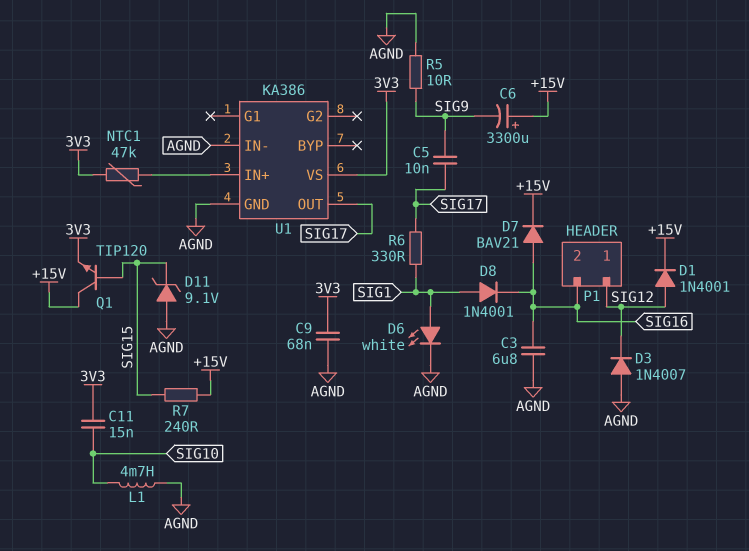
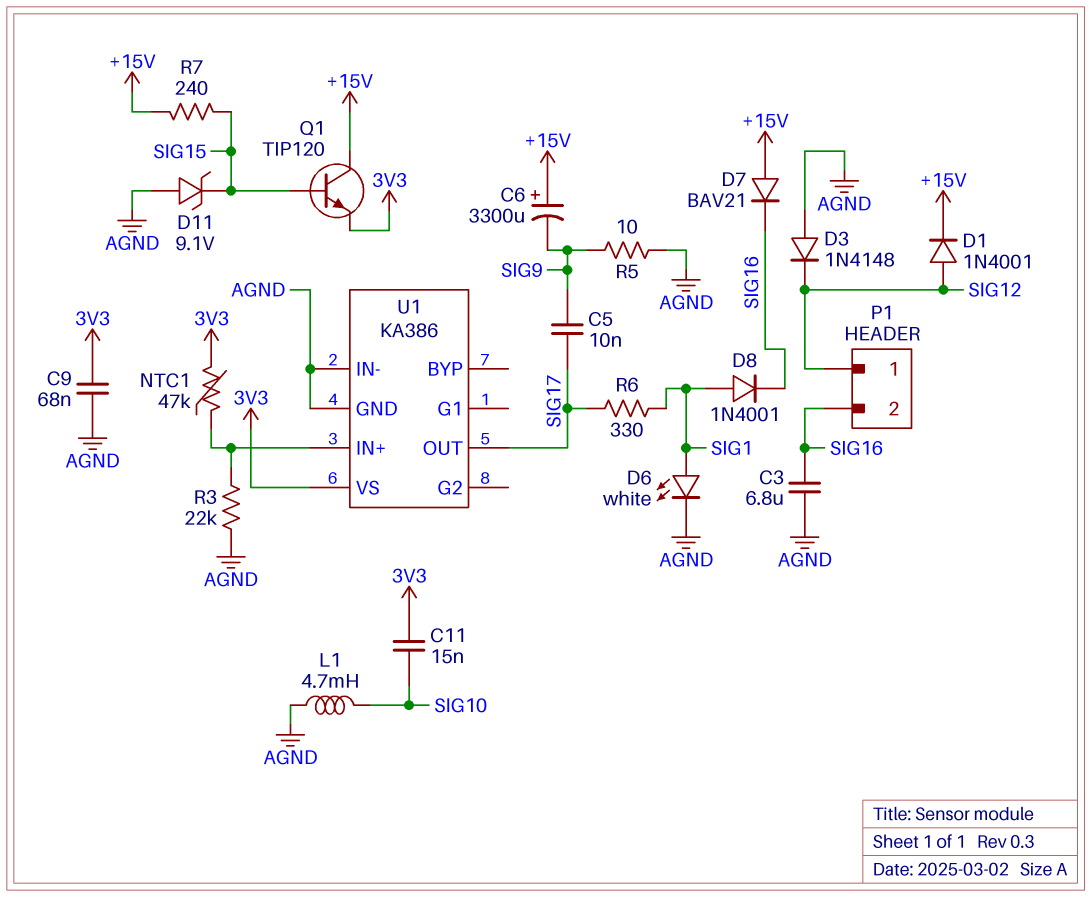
D3: diode 1N4007 (A AGND, K SIG12) -> diode 1N4148 (A AGND, K SIG12)
D7: diode BAV21 (A SIG16, K +15V) -> diode BAV21 (A +15V, K SIG16)
R3: none -> 22k (AGND, U1/IN+)

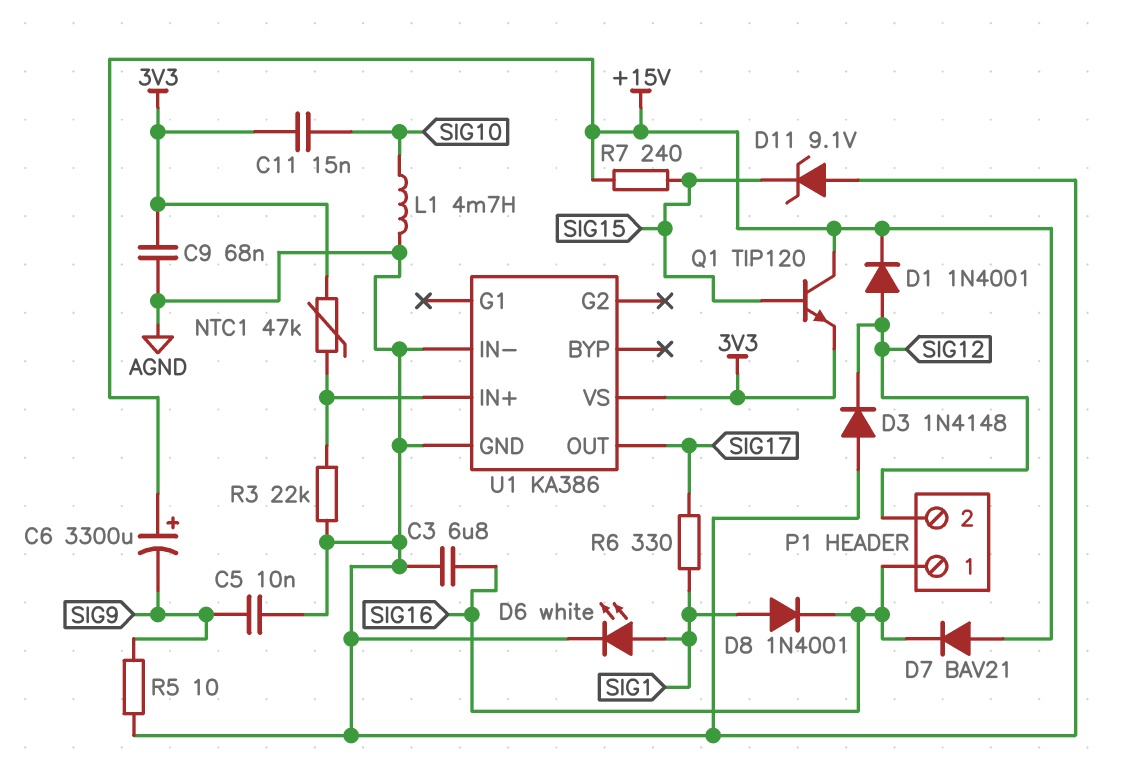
C5: 10nF (SIG9, SIG17) -> 10nF (AGND, SIG9)
P1 pin 1: SIG12 -> SIG16
P1 pin 2: SIG16 -> SIG12

